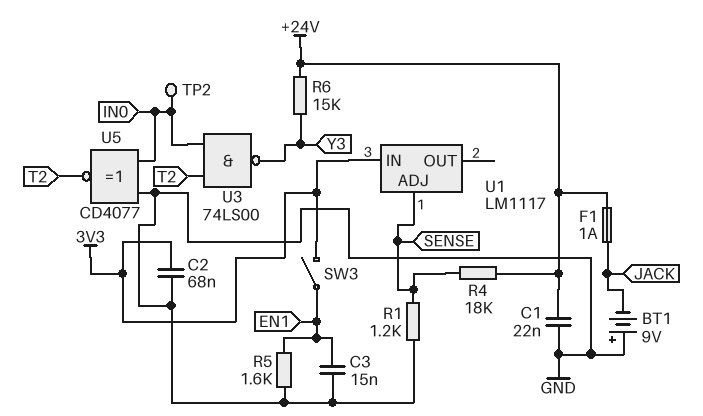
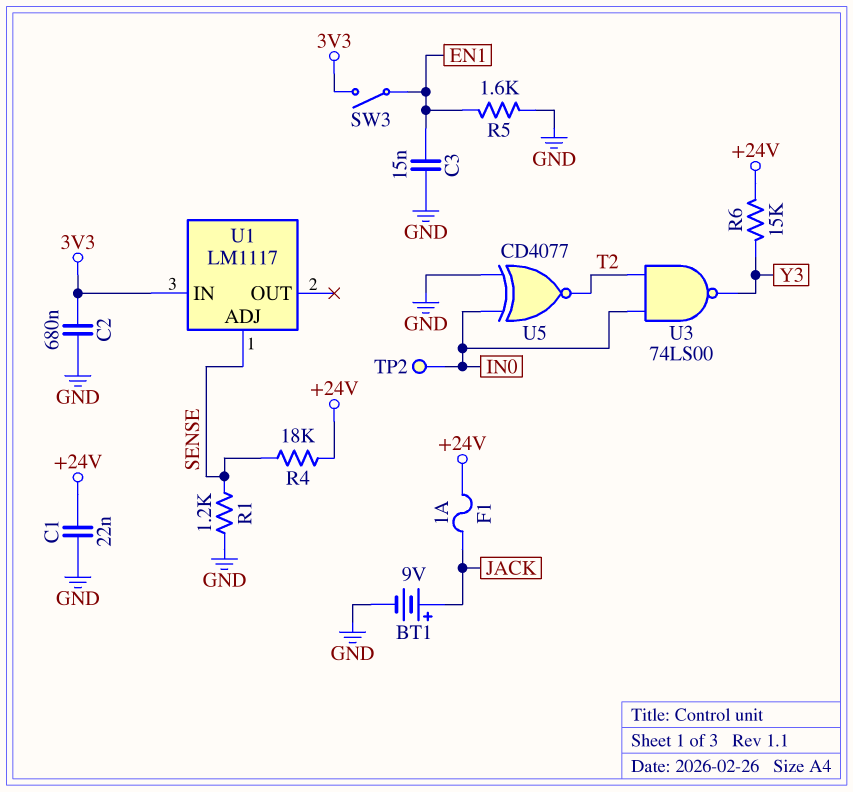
BT1: 9V (plus GND, minus JACK) -> 9V (plus JACK, minus GND)
C2: 68nF (3V3, GND) -> 680nF (3V3, GND)

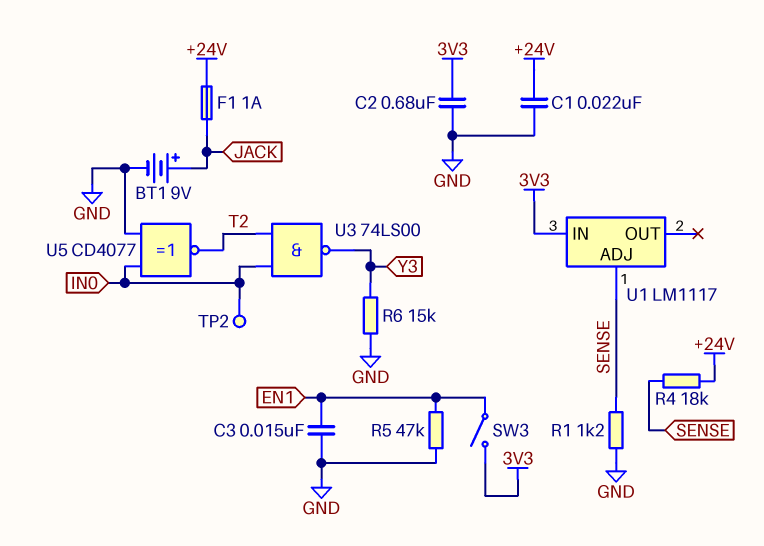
R5: 1.6k (EN1, GND) -> 47k (EN1, GND)
R6: 15k (+24V, Y3) -> 15k (GND, Y3)

